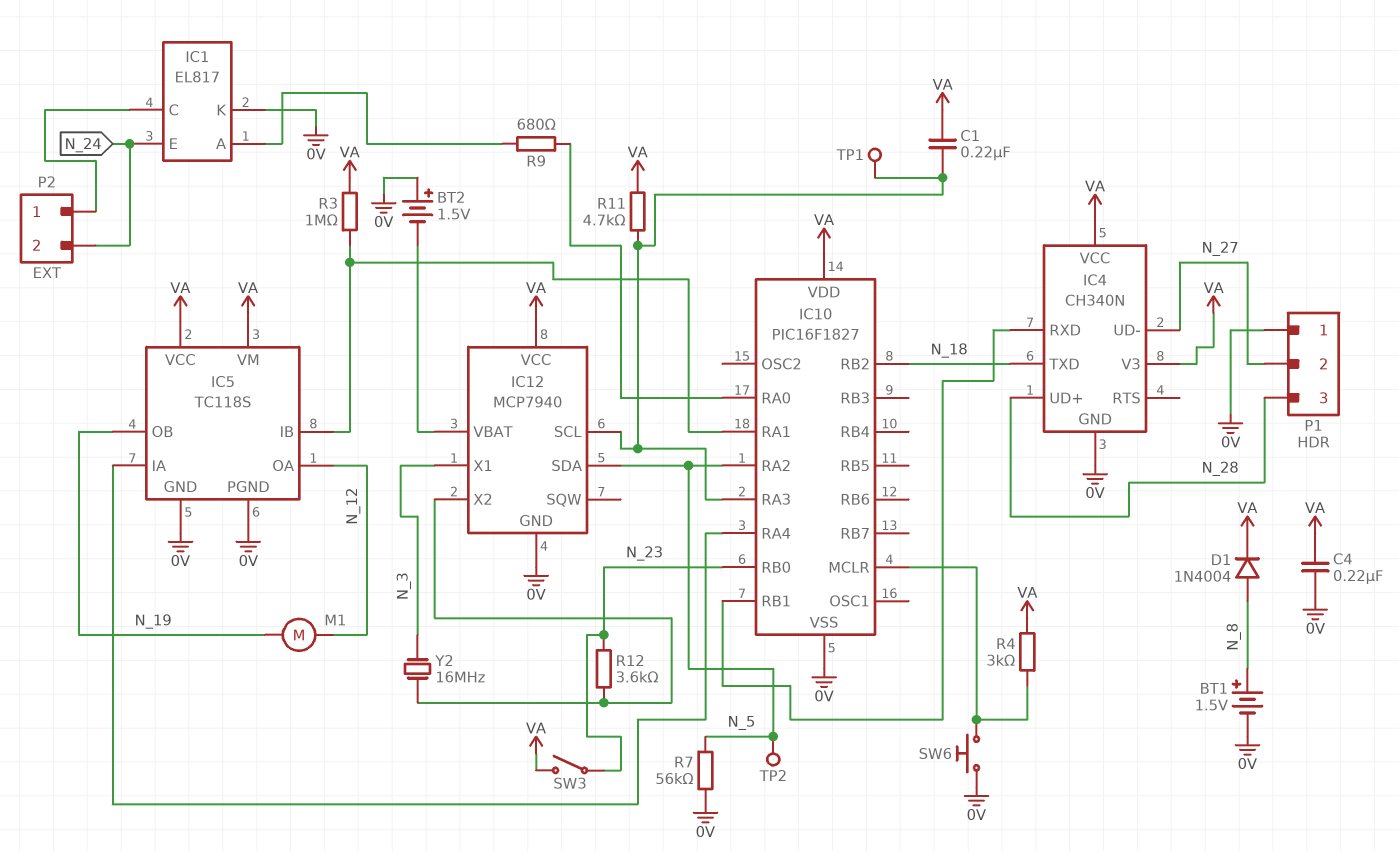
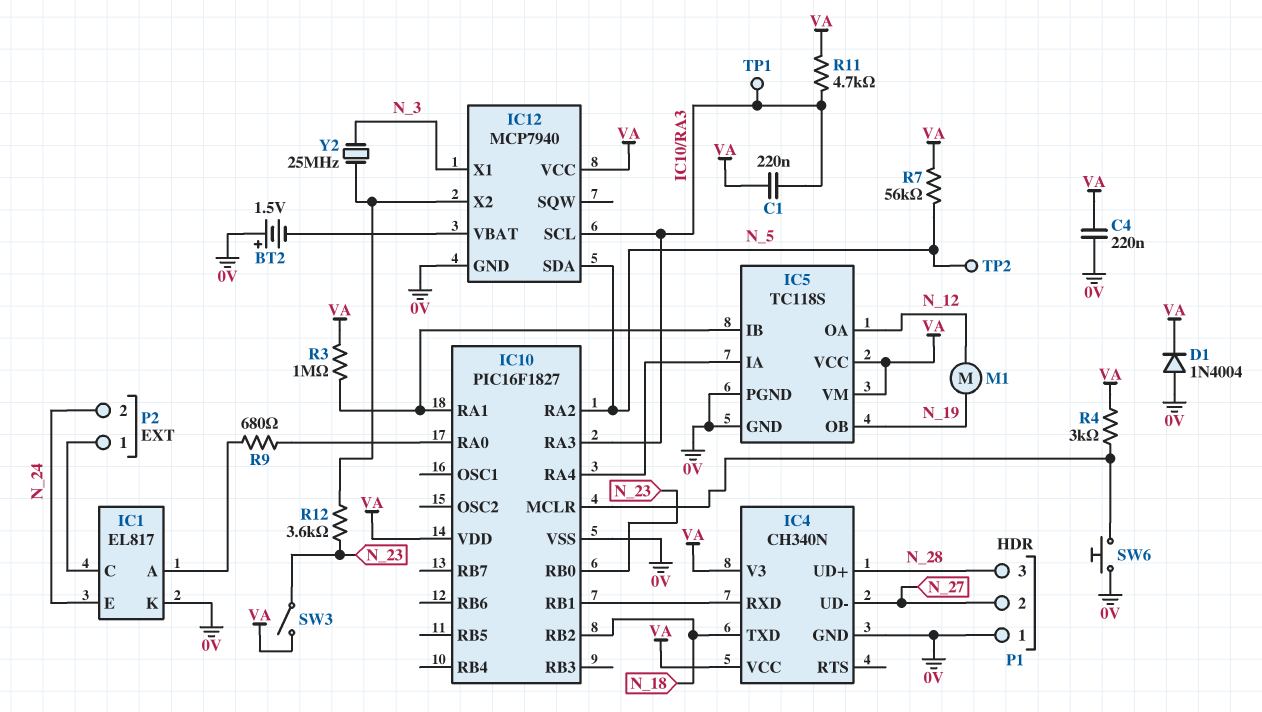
BT1: 1.5V (plus N_8, minus 0V) -> none
D1: diode 1N4004 (A N_8, K VA) -> diode 1N4004 (A 0V, K VA)
R7: 56k (0V, N_5) -> 56k (N_5, VA)
Y2: 16MHz (IC12/X2, N_3) -> 25MHz (IC12/X2, N_3)

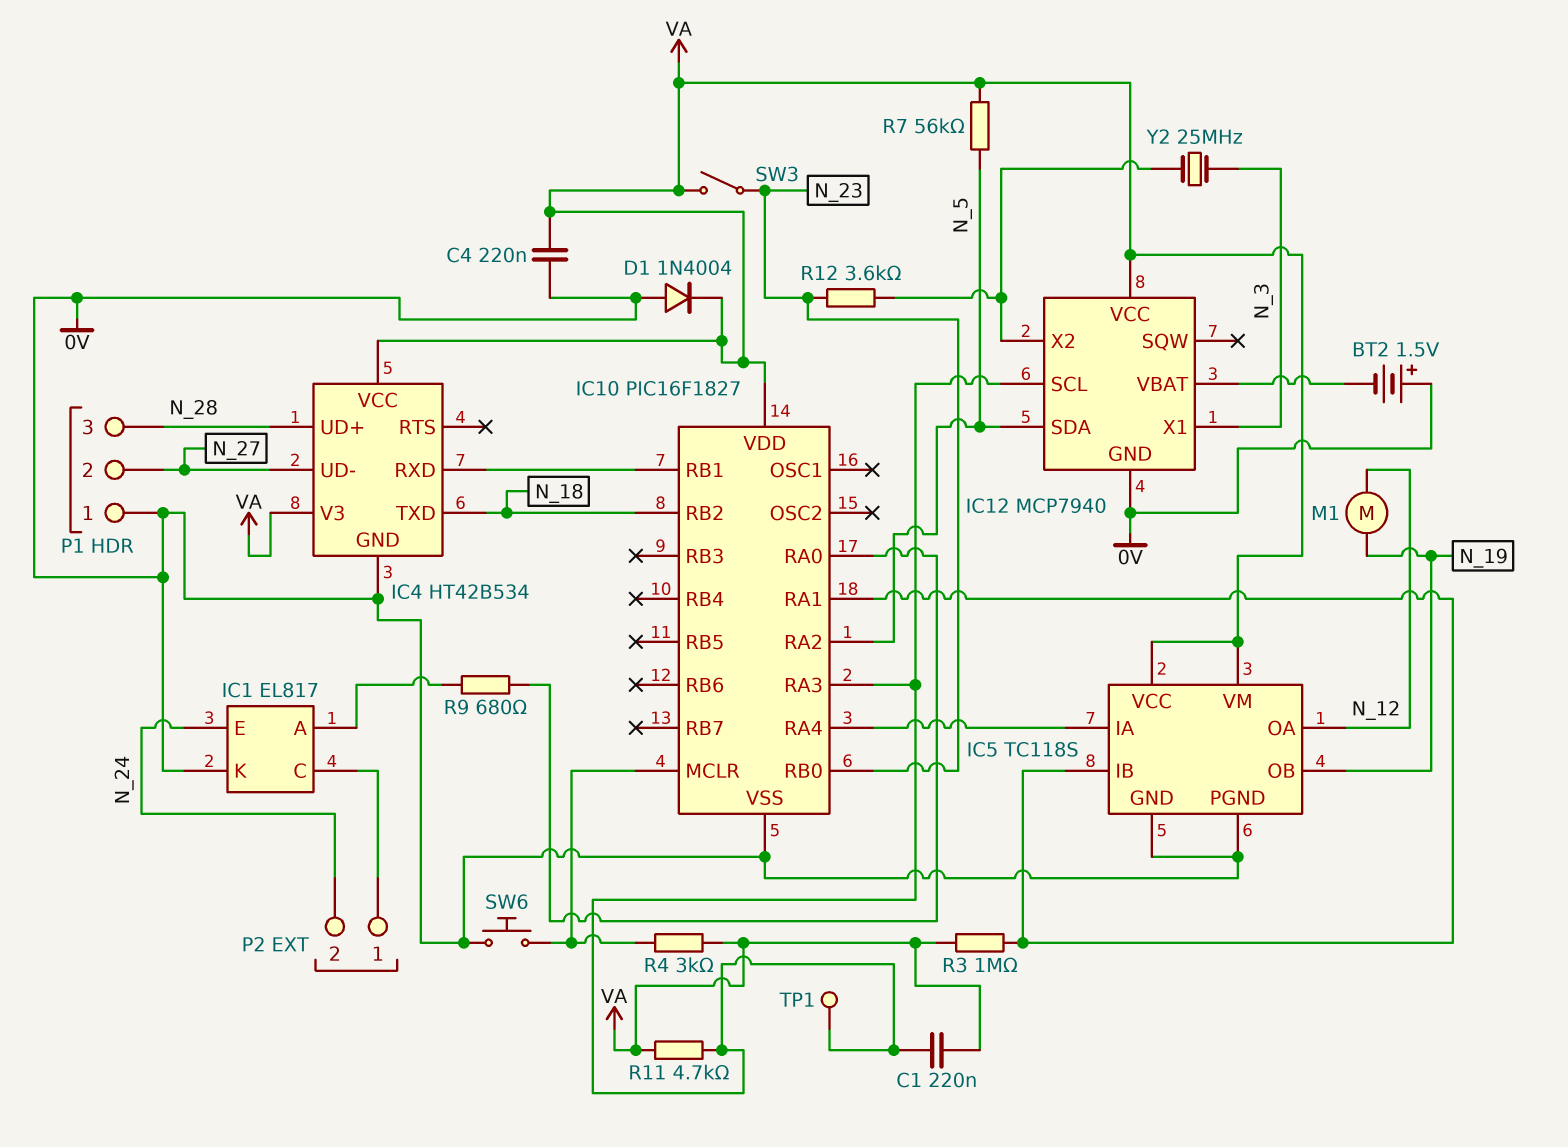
IC4: CH340N -> HT42B534
TP2: test point (N_5) -> none

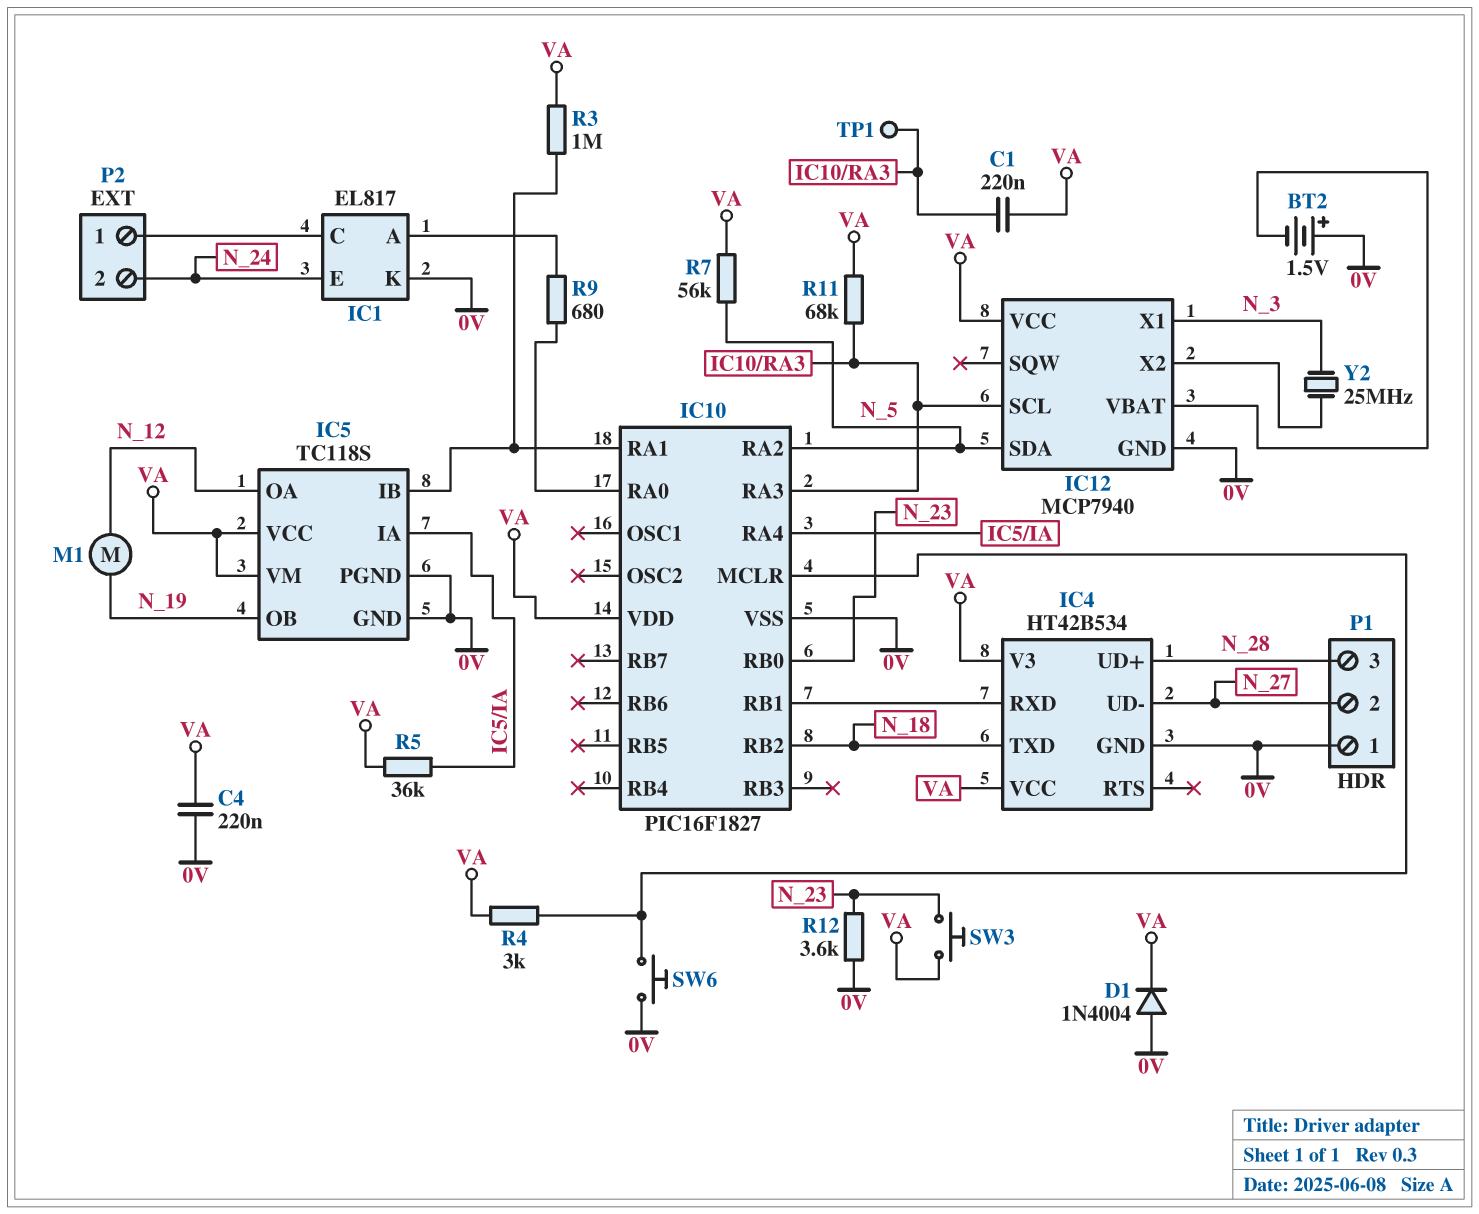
R5: none -> 36k (IC5/IA, VA)
R11: 4.7k (IC10/RA3, VA) -> 68k (IC10/RA3, VA)
R12: 3.6k (IC12/X2, N_23) -> 3.6k (0V, N_23)
SW3: switch (N_23, VA) -> button (N_23, VA)

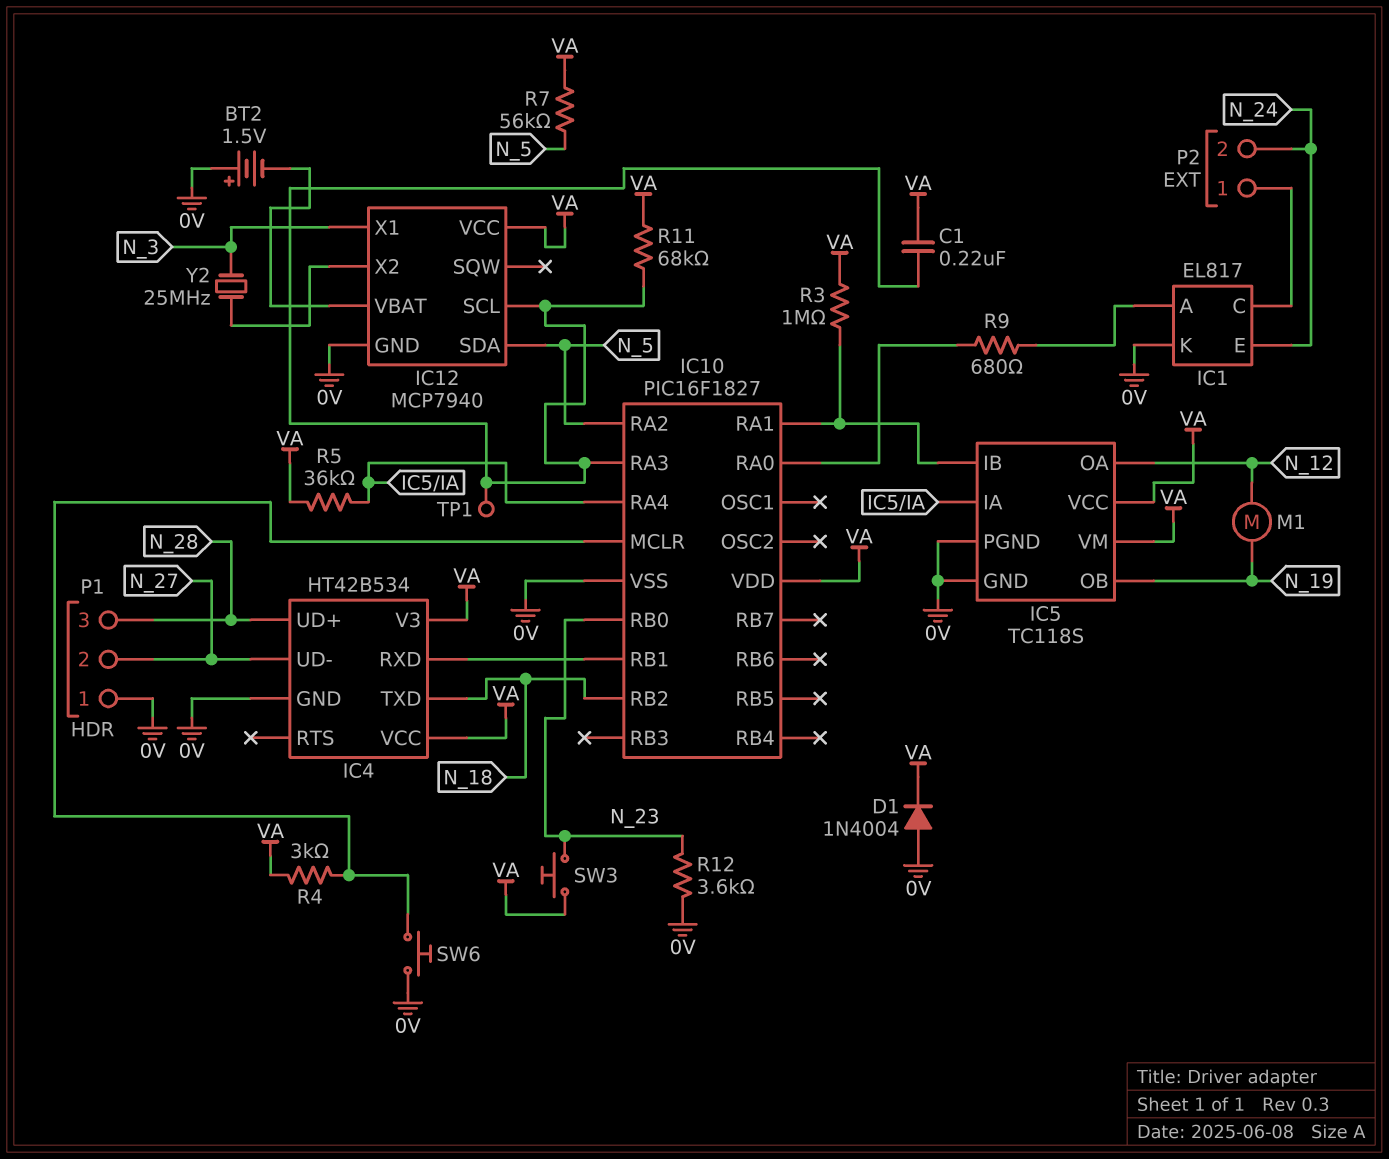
C4: 220nF (0V, VA) -> none

